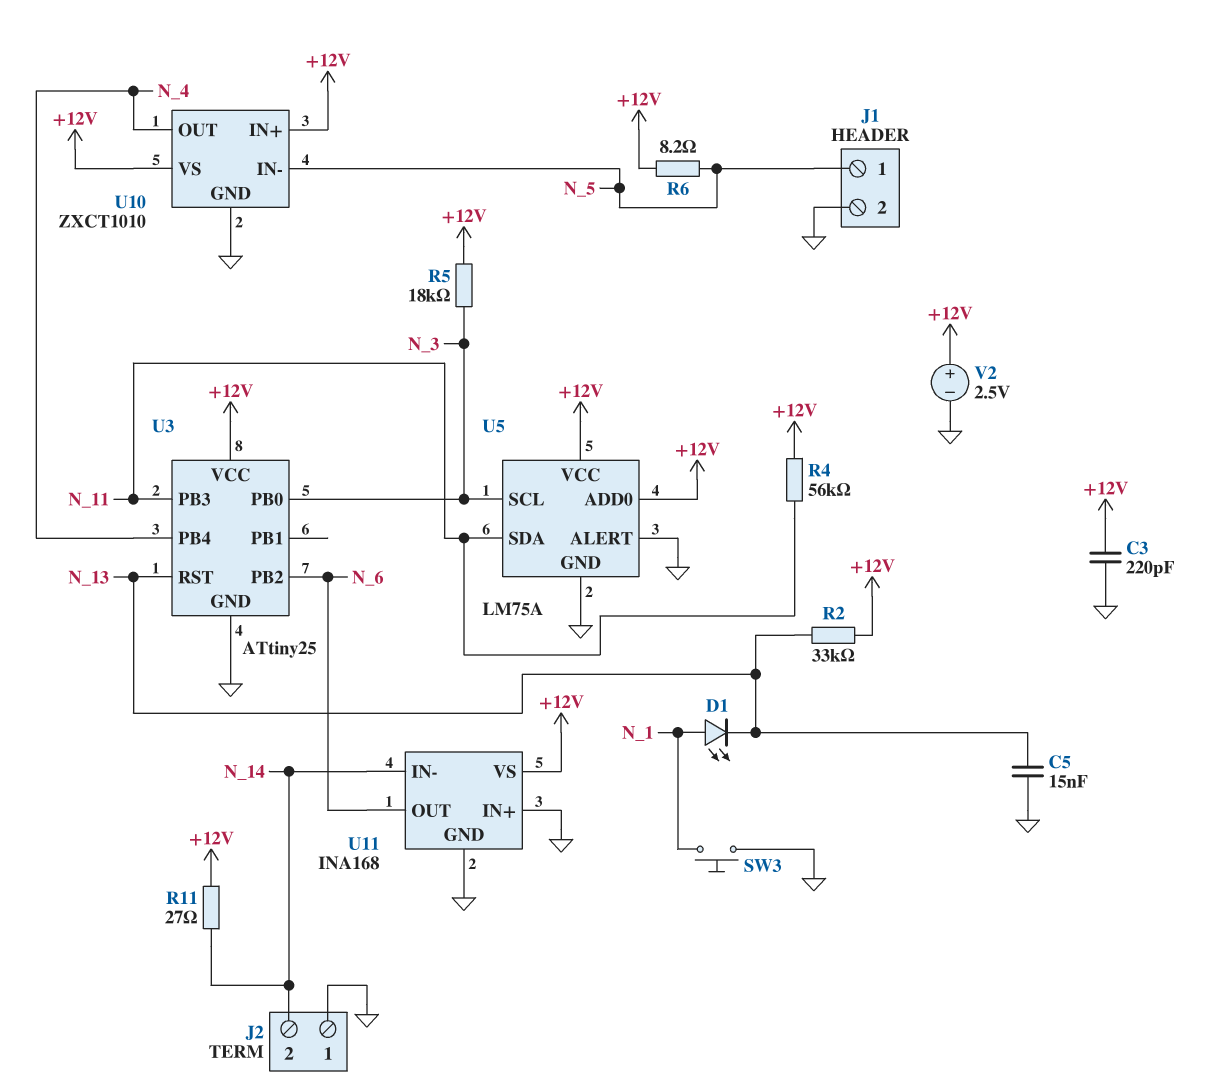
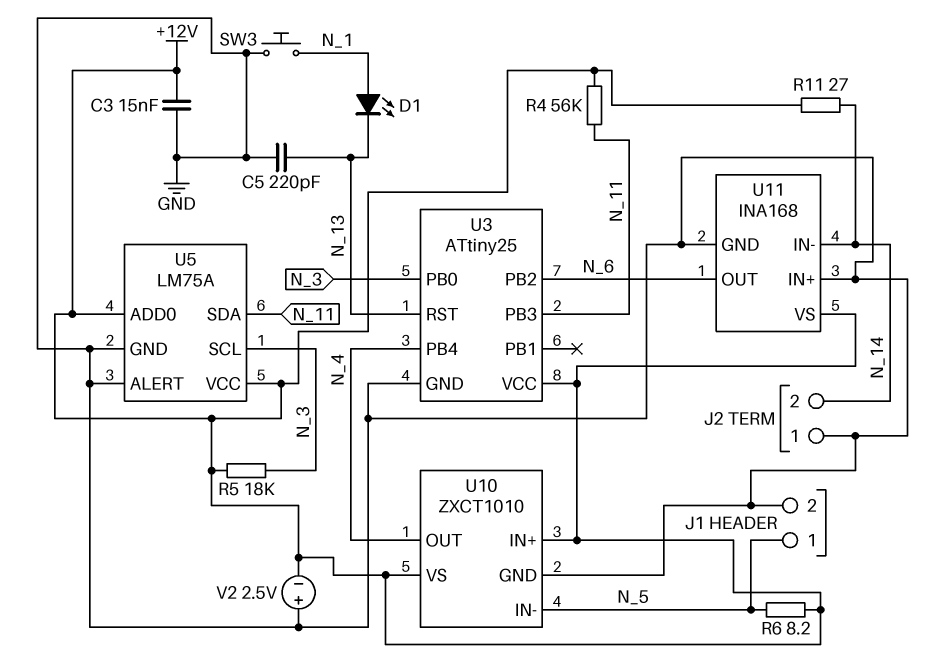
C3: 220pF (+12V, GND) -> 15nF (+12V, GND)
C5: 15nF (GND, N_13) -> 220pF (GND, N_13)
R2: 33k (+12V, N_13) -> none
V2: 2.5V (plus +12V, minus GND) -> 2.5V (plus GND, minus +12V)

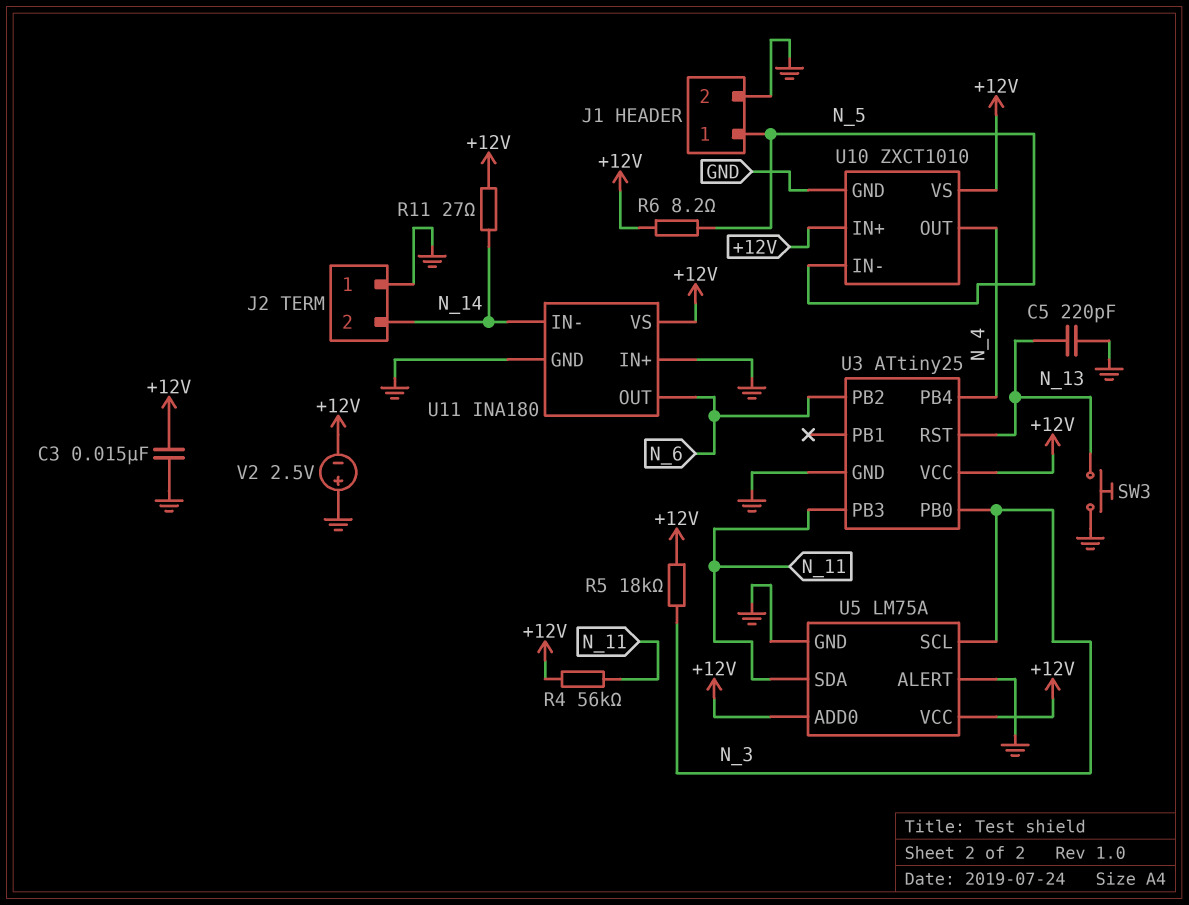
D1: LED (A N_1, K N_13) -> none
SW3: button (GND, N_1) -> button (GND, N_13)
U11: INA168 -> INA180

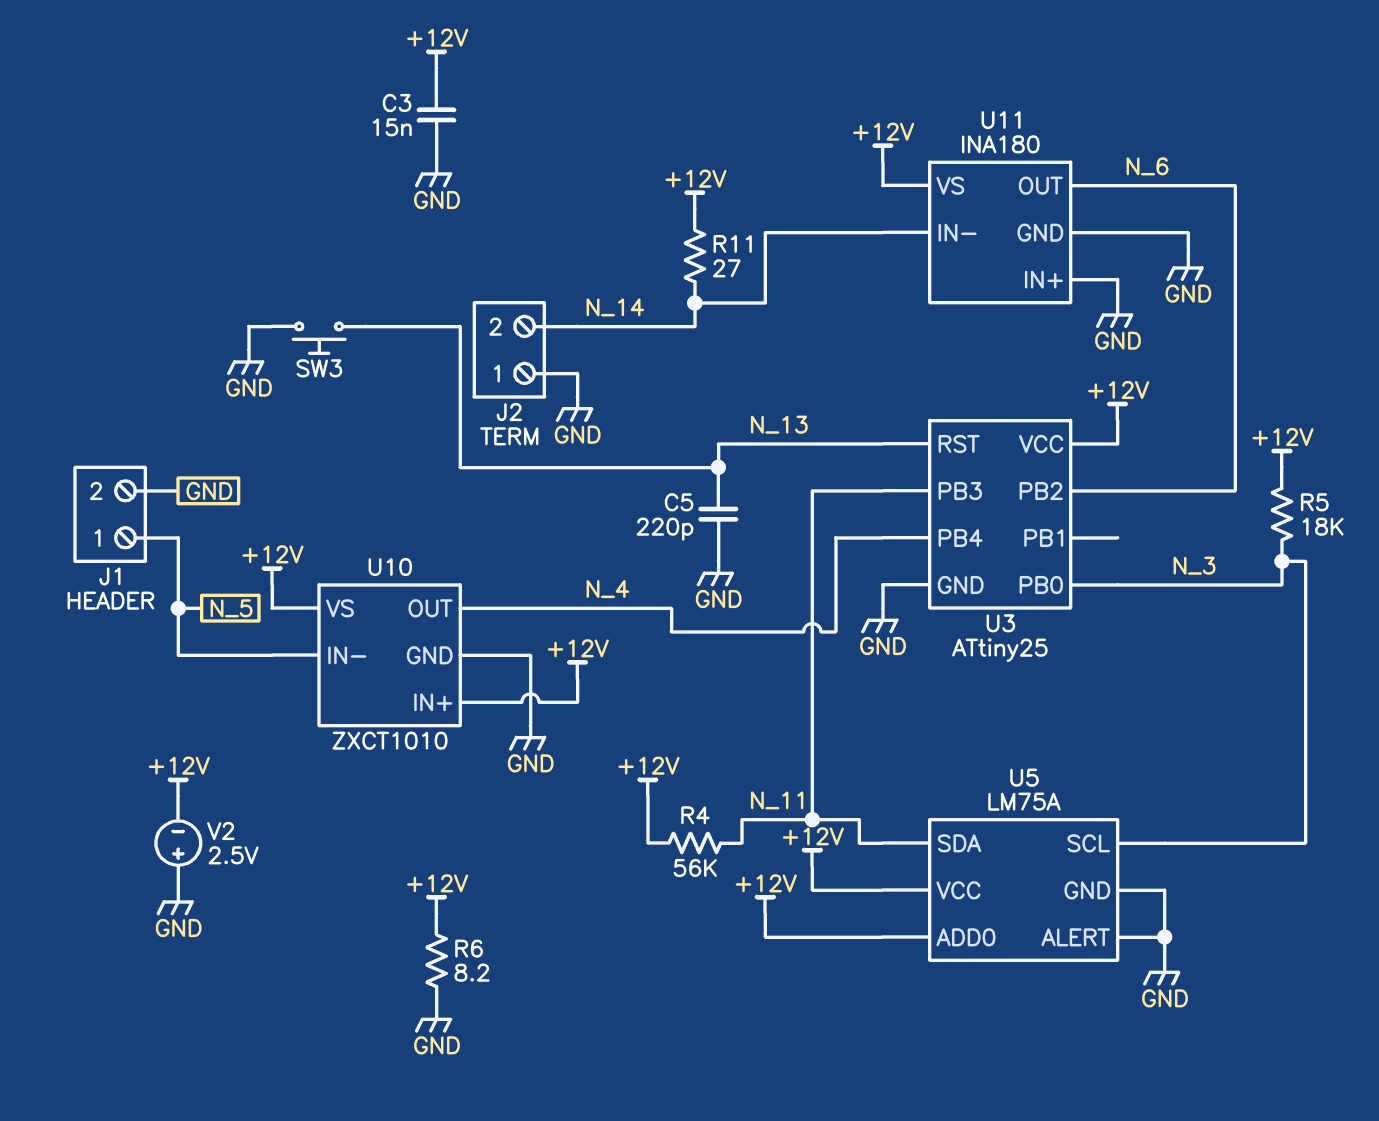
R6: 8.2 (+12V, N_5) -> 8.2 (+12V, GND)

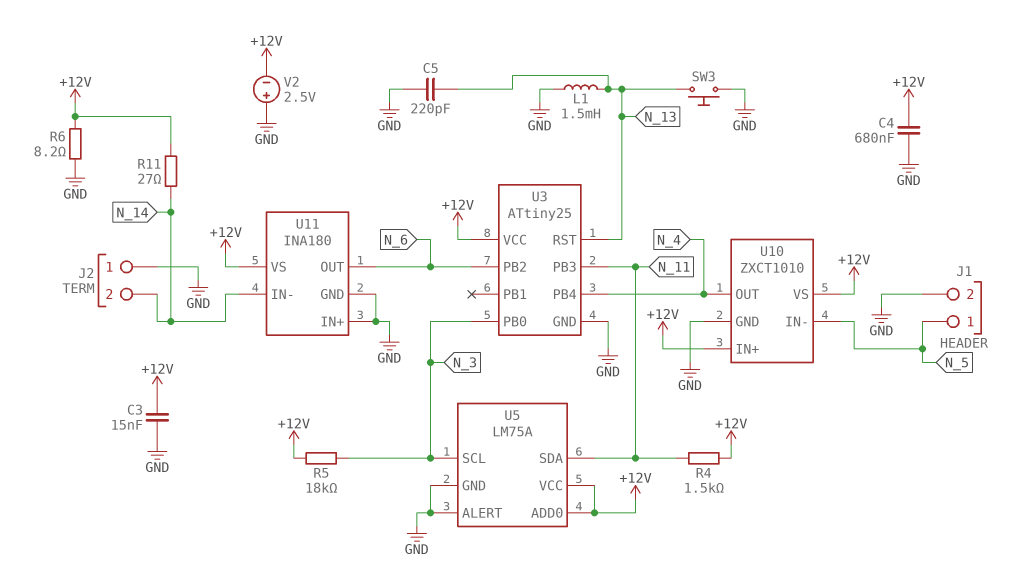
C4: none -> 680nF (+12V, GND)
L1: none -> 1.5mH (GND, N_13)
R4: 56k (+12V, N_11) -> 1.5k (+12V, N_11)

